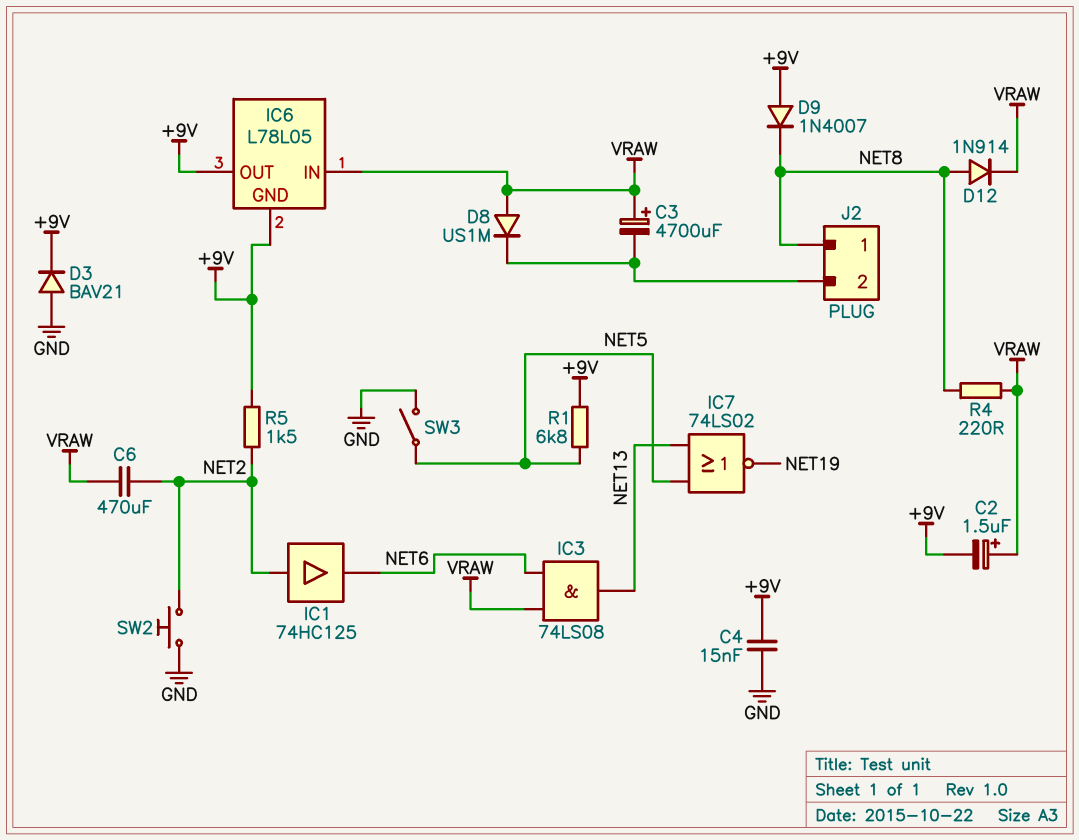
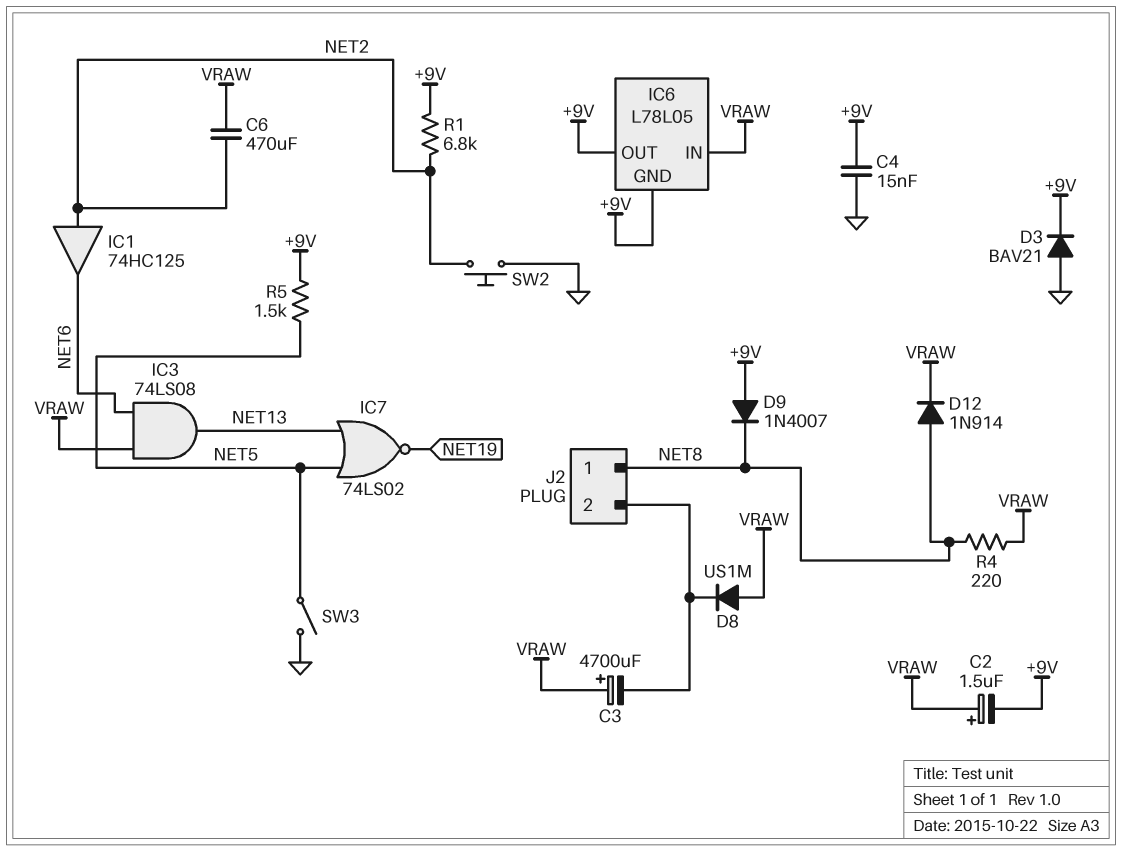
R1: 6.8k (+9V, NET5) -> 6.8k (+9V, NET2)
R5: 1.5k (+9V, NET2) -> 1.5k (+9V, NET5)

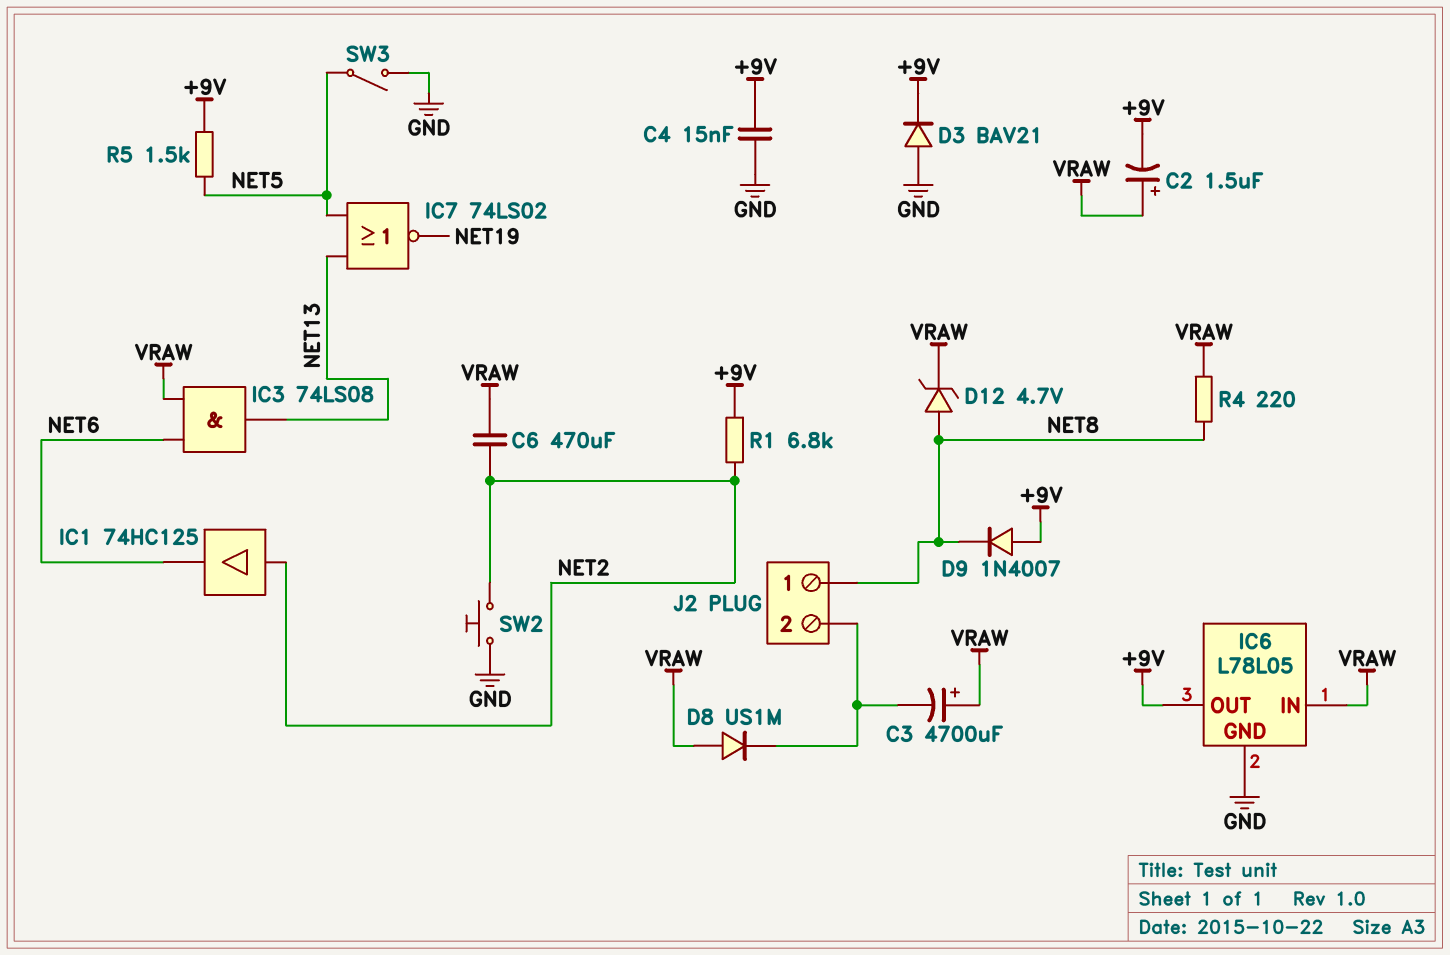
D12: diode 1N914 (A NET8, K VRAW) -> zener 4.7V (A NET8, K VRAW)
IC6 pin GND: +9V -> GND

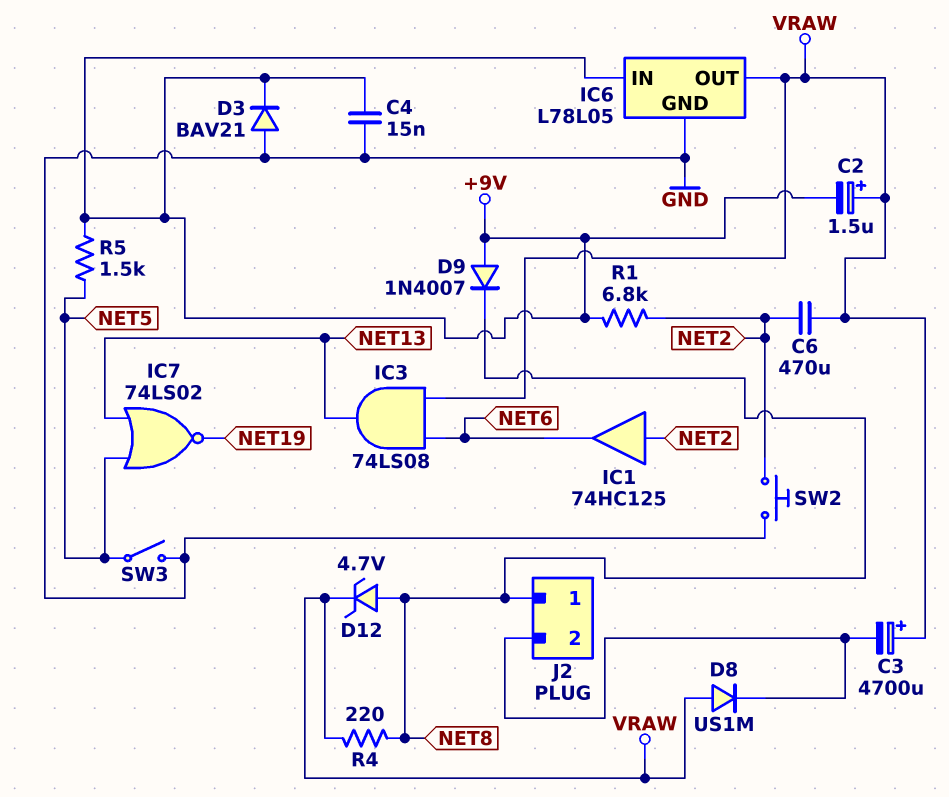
IC6 pin IN: VRAW -> +9V
IC6 pin OUT: +9V -> VRAW

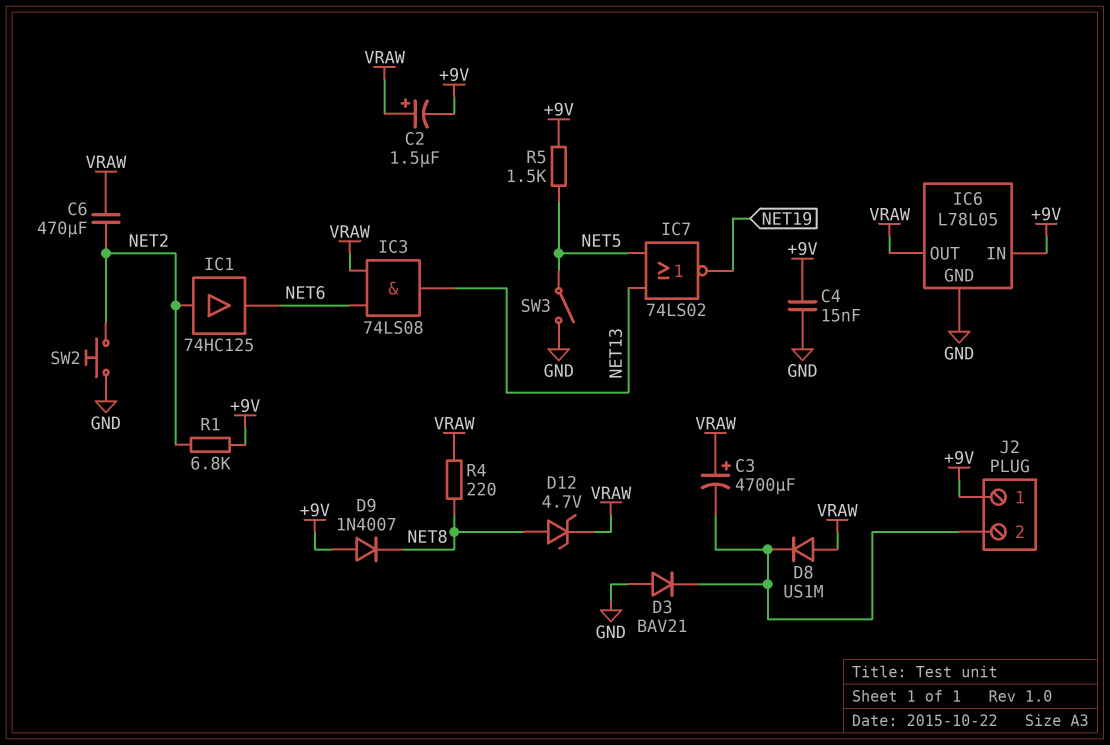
D3: diode BAV21 (A GND, K +9V) -> diode BAV21 (A GND, K J2/2)
J2 pin 1: NET8 -> +9V

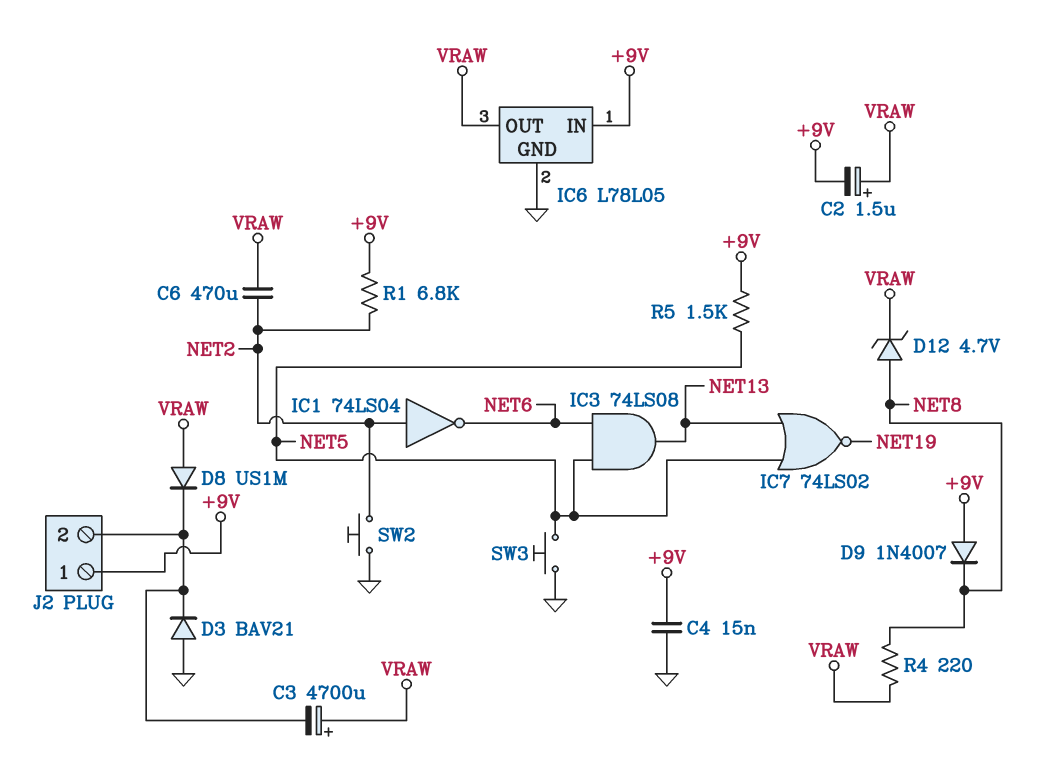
IC1: buffer 74HC125 (in NET2, out NET6) -> NOT 74LS04 (in NET2, out NET6)
IC3: AND 74LS08 (in NET6, in VRAW, out NET13) -> AND 74LS08 (in NET5, in NET6, out NET13)
SW3: switch (GND, NET5) -> button (GND, NET5)

